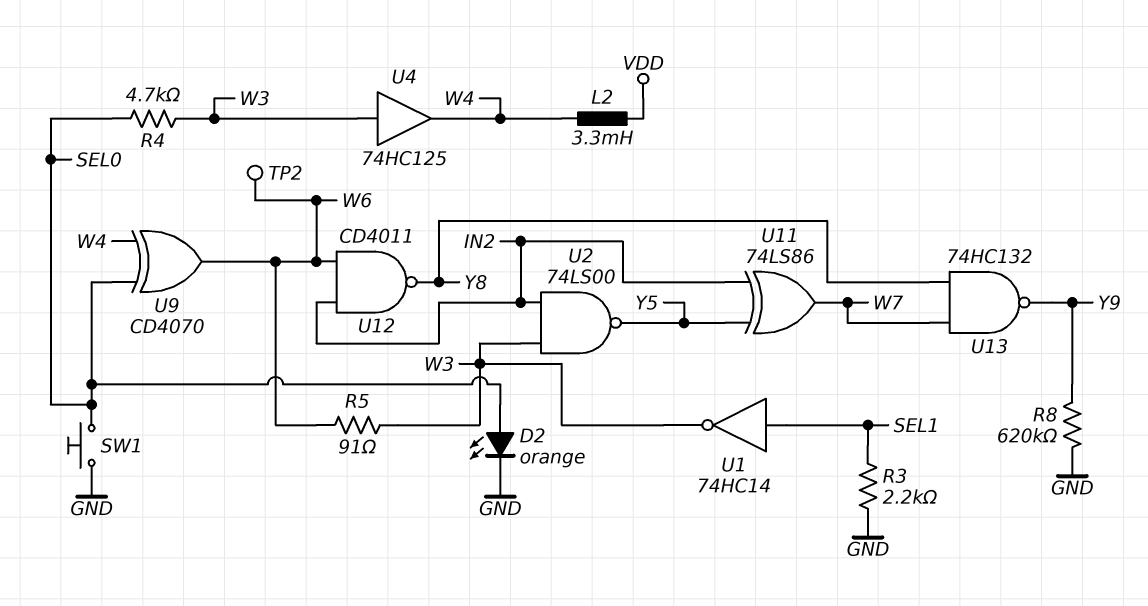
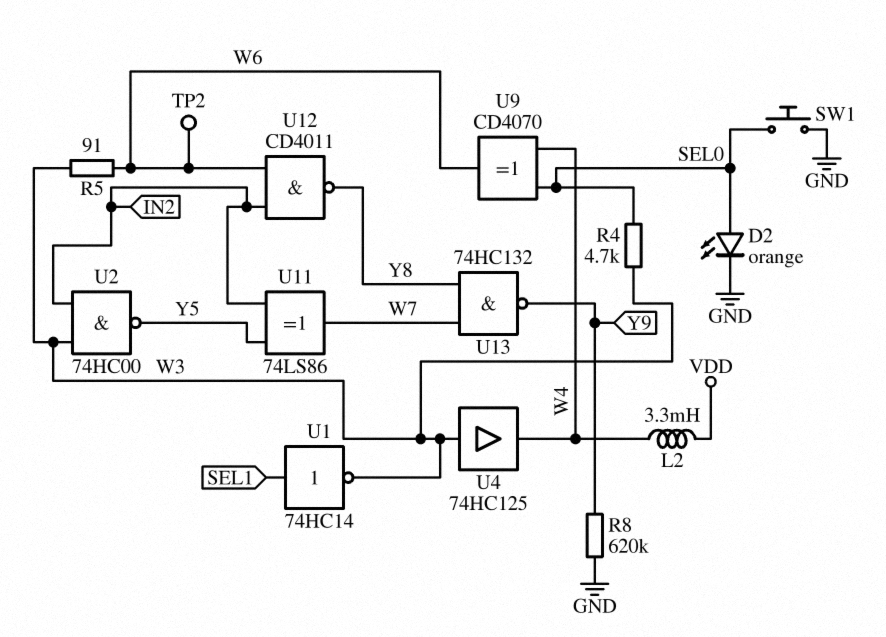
R3: 2.2k (GND, SEL1) -> none
U2: NAND 74LS00 (in IN2, in W3, out Y5) -> NAND 74HC00 (in IN2, in W3, out Y5)

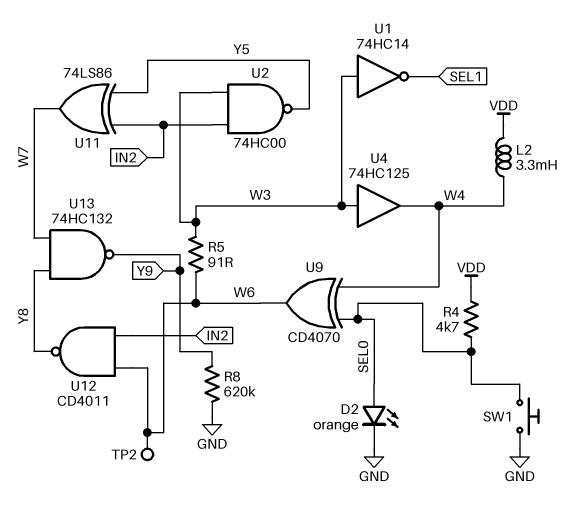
R4: 4.7k (SEL0, W3) -> 4.7k (SEL0, VDD)
U1: NOT 74HC14 (in SEL1, out W3) -> NOT 74HC14 (in W3, out SEL1)

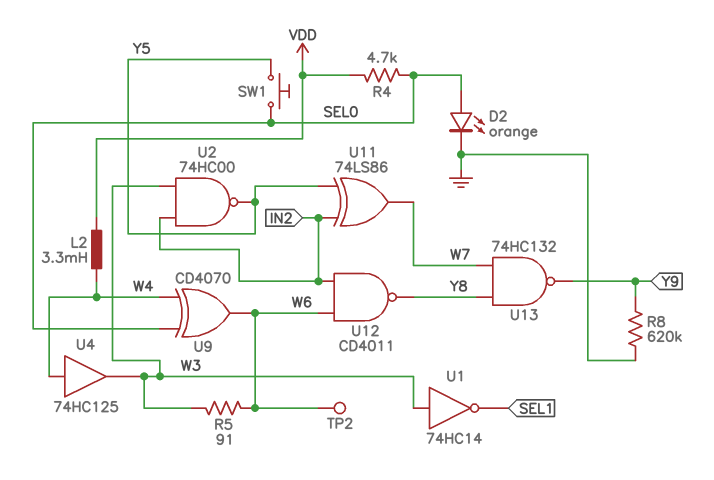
SW1: button (GND, SEL0) -> button (SEL0, Y5)
U4: buffer 74HC125 (in W3, out W4) -> buffer 74HC125 (in W4, out W3)

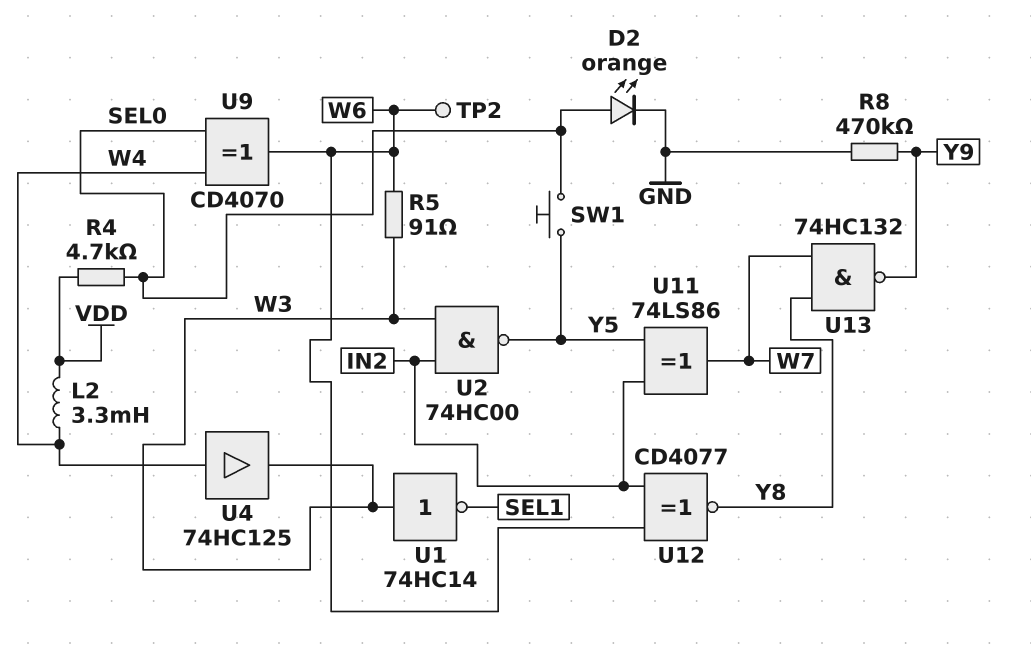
R8: 620k (GND, Y9) -> 470k (GND, Y9)
U12: NAND CD4011 (in IN2, in W6, out Y8) -> XNOR CD4077 (in IN2, in W6, out Y8)

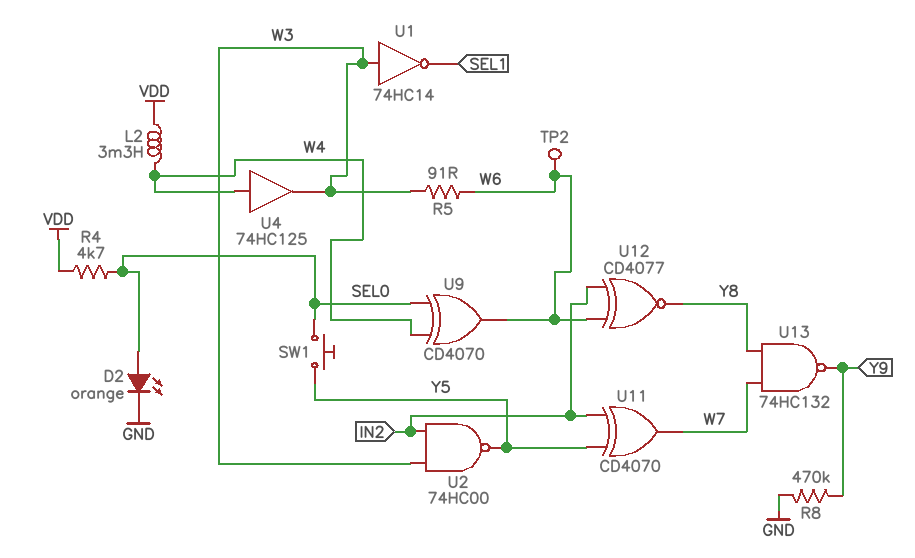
U11: XOR 74LS86 (in IN2, in Y5, out W7) -> XOR CD4070 (in IN2, in Y5, out W7)

